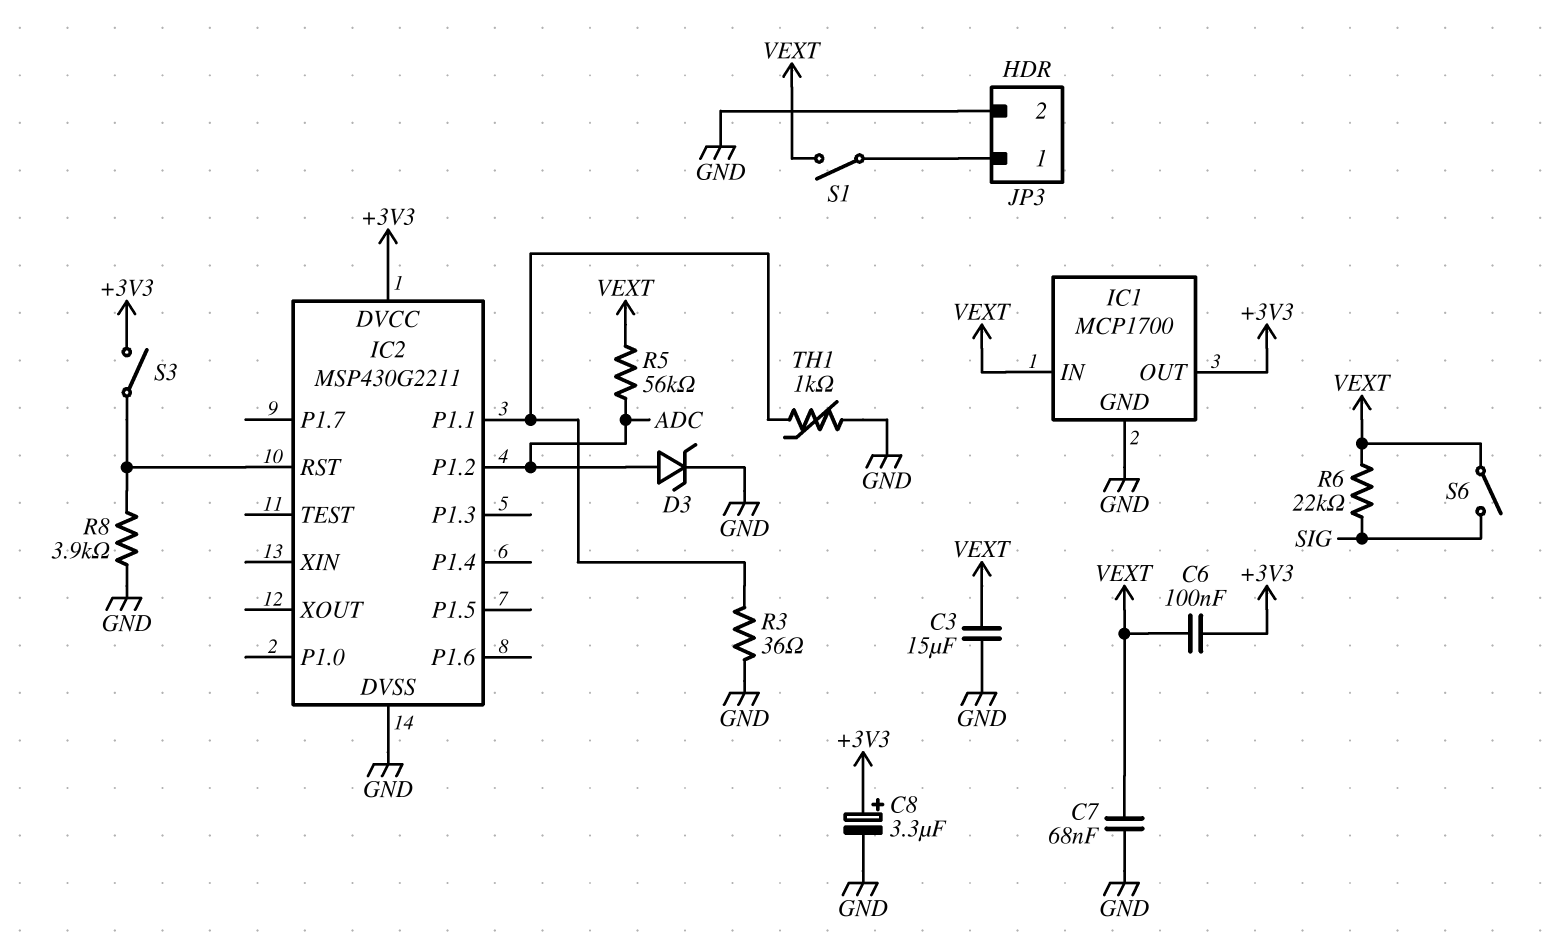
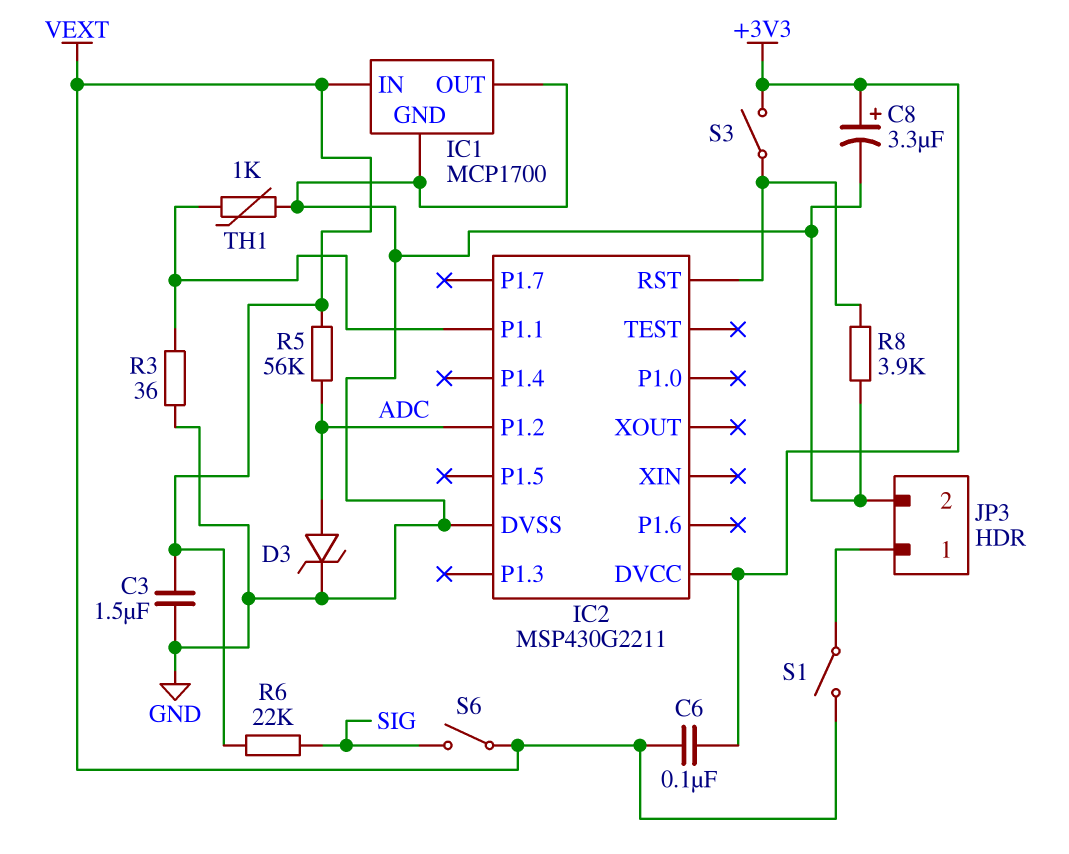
C3: 15uF (GND, VEXT) -> 1.5uF (GND, VEXT)
C7: 68nF (GND, VEXT) -> none
IC1 pin OUT: +3V3 -> GND

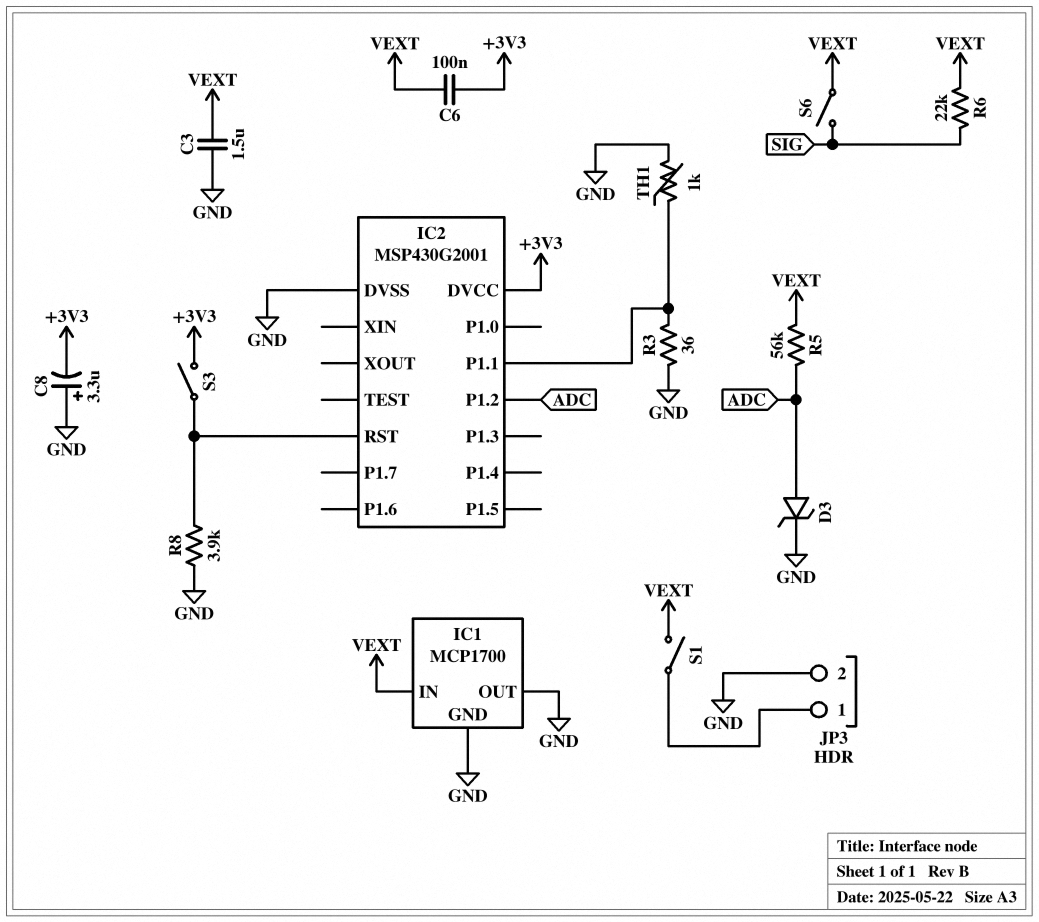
C8: 3.3uF (plus +3V3, minus GND) -> 3.3uF (plus GND, minus +3V3)
IC2: MSP430G2211 -> MSP430G2001

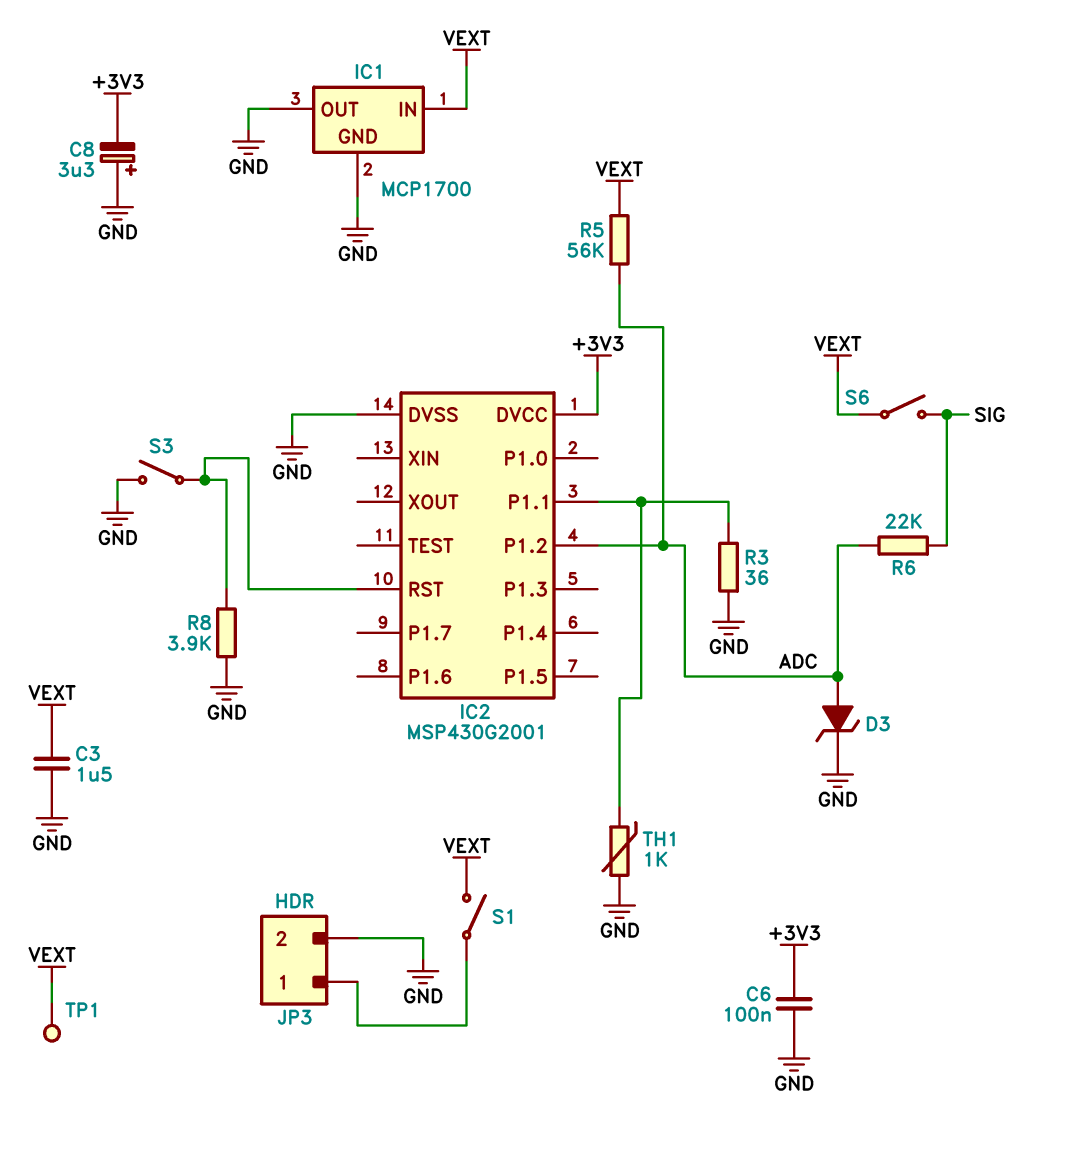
C6: 100nF (+3V3, VEXT) -> 100nF (+3V3, GND)
R6: 22k (SIG, VEXT) -> 22k (ADC, SIG)
S3: switch (+3V3, IC2/RST) -> switch (GND, IC2/RST)
TP1: none -> test point (VEXT)

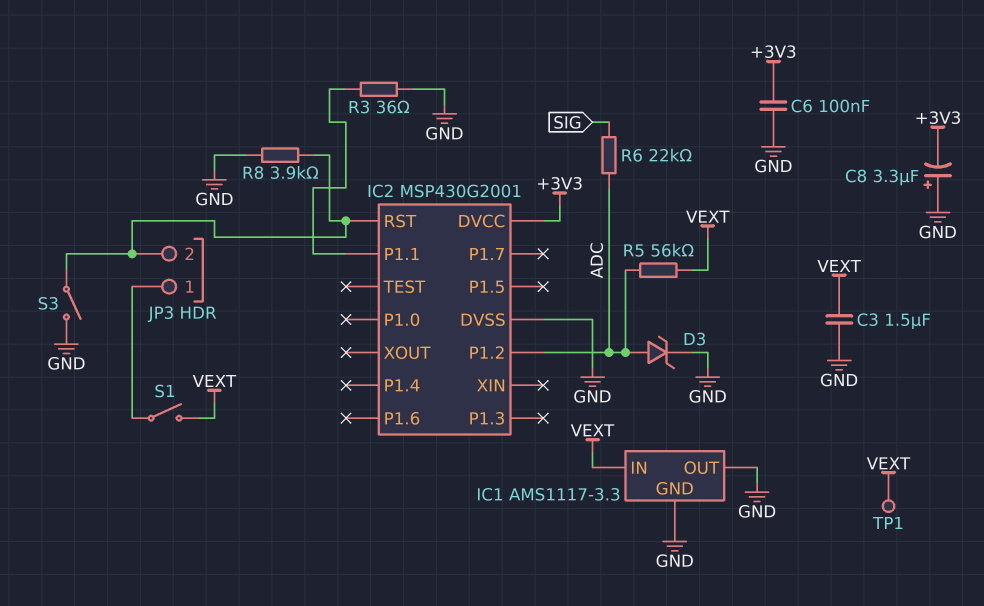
IC1: MCP1700 -> AMS1117-3.3
JP3 pin 2: GND -> IC2/RST
S6: switch (SIG, VEXT) -> none
TH1: 1k (GND, IC2/P1.1) -> none

